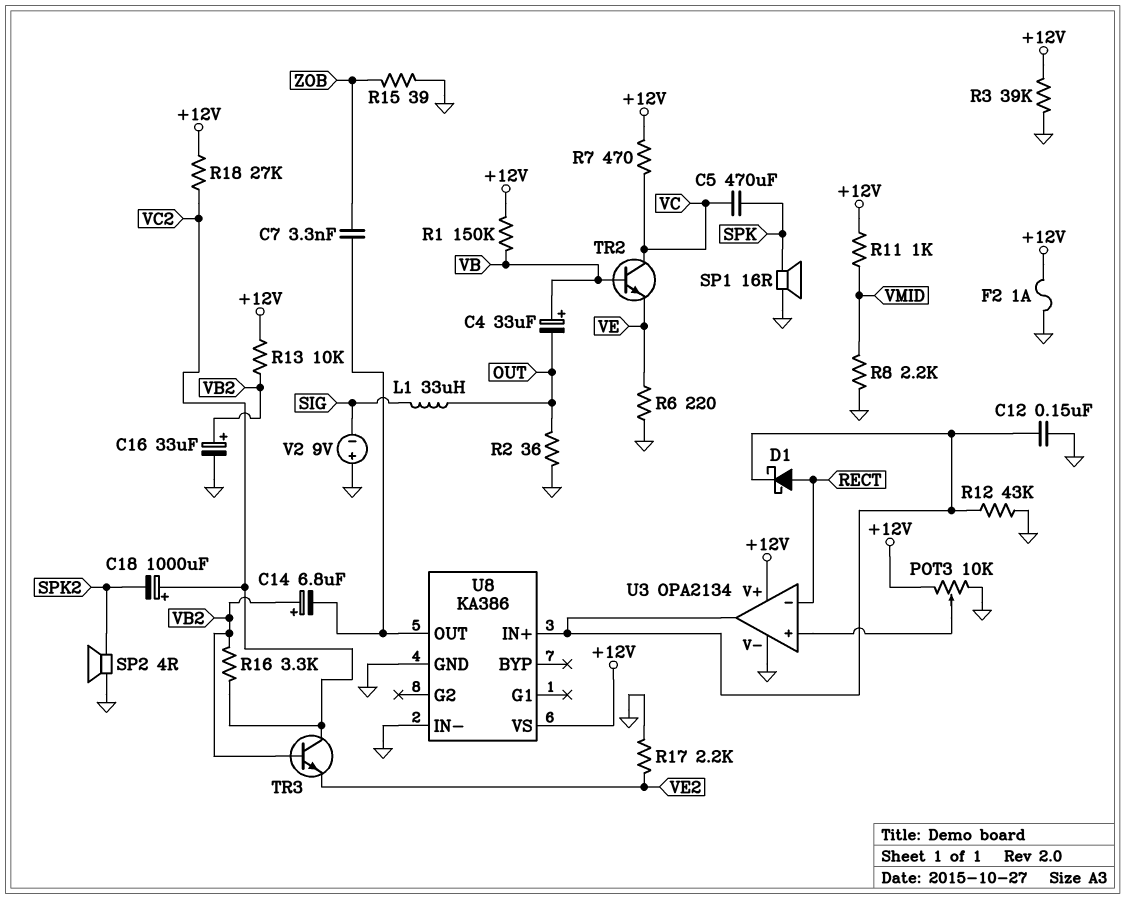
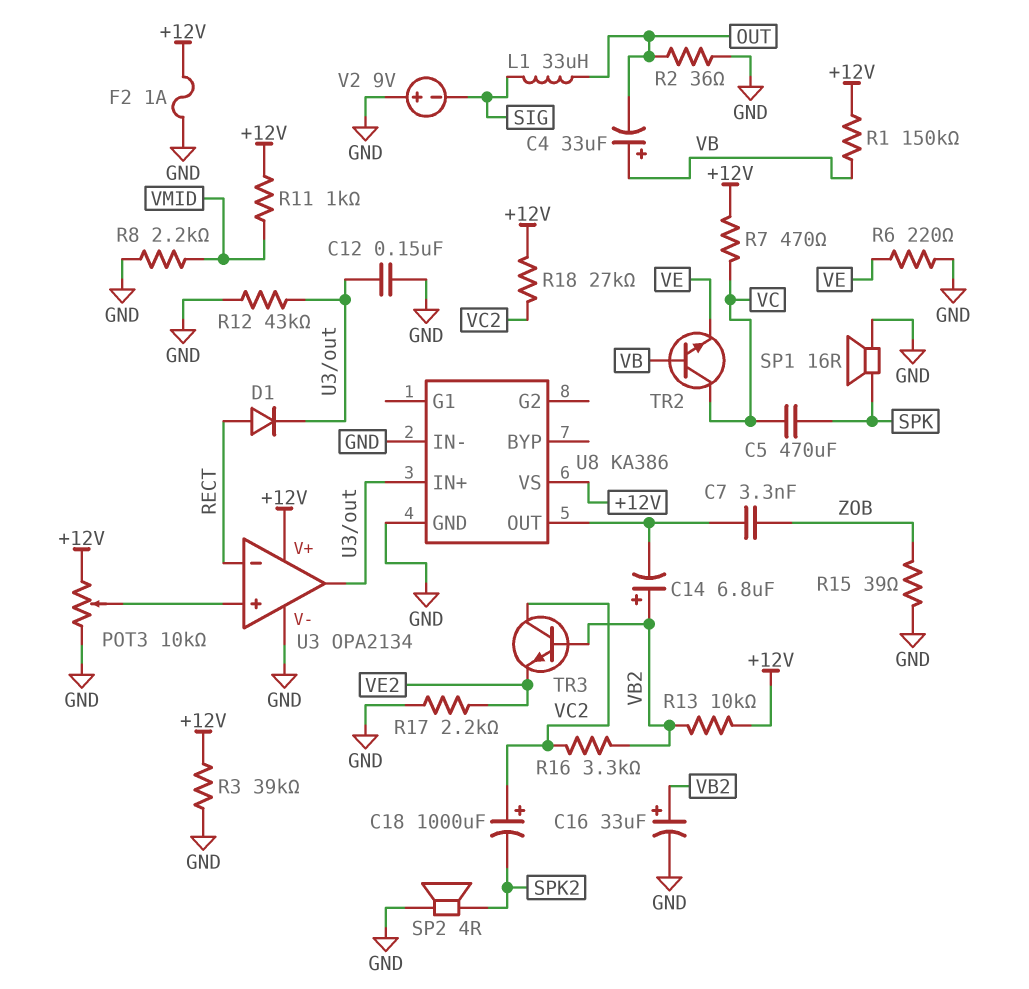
D1: schottky (A RECT, K U3/out) -> diode (A RECT, K U3/out)

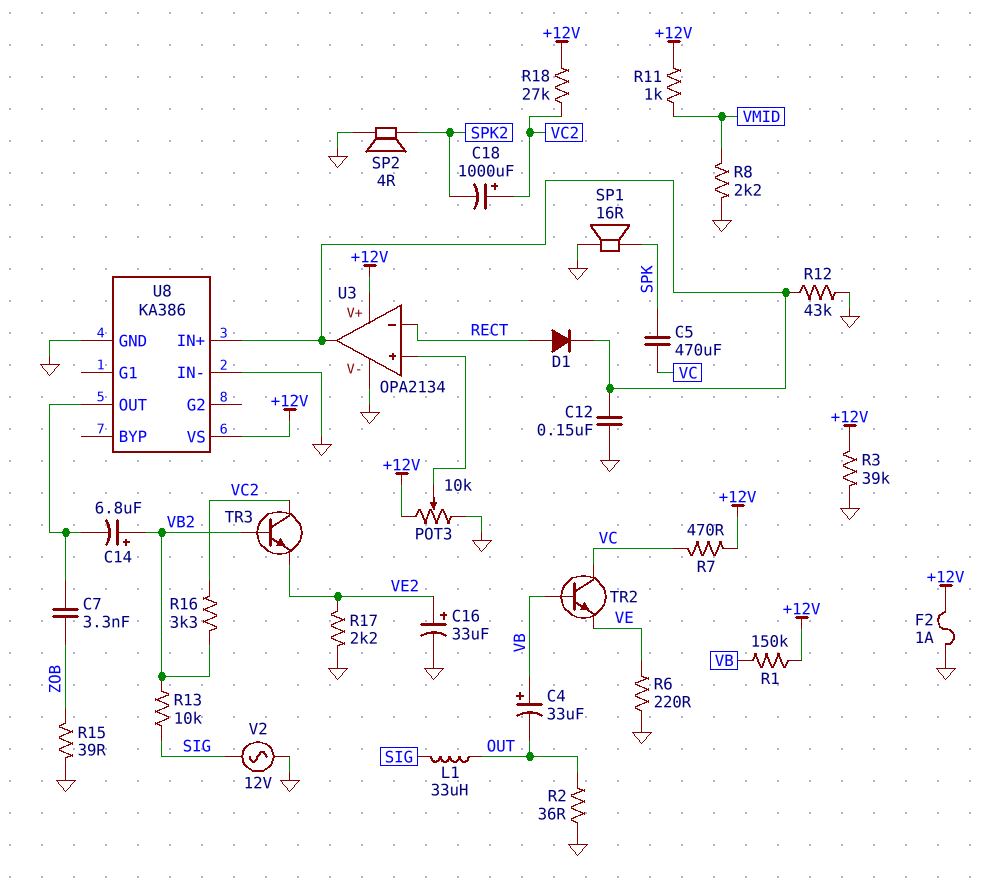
C16: 33uF (plus VB2, minus GND) -> 33uF (plus VE2, minus GND)
R13: 10k (+12V, VB2) -> 10k (SIG, VB2)
V2: 9V (plus GND, minus SIG) -> AC 12V (GND, SIG)

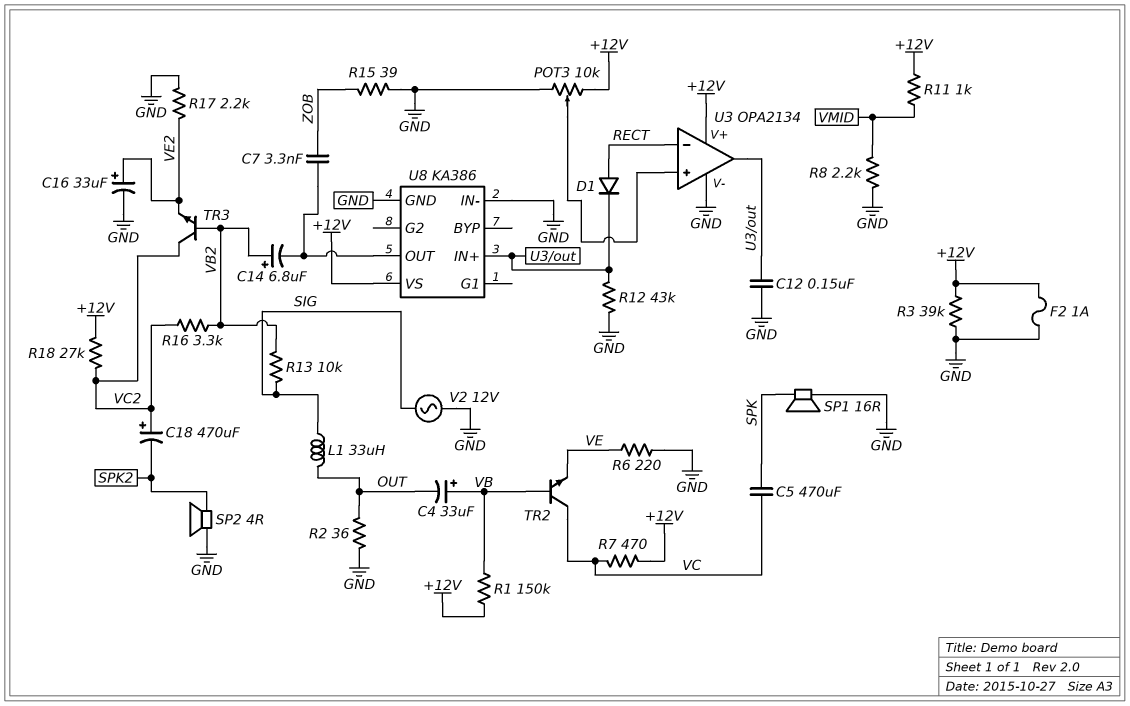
C18: 1000uF (plus VC2, minus SPK2) -> 470uF (plus VC2, minus SPK2)

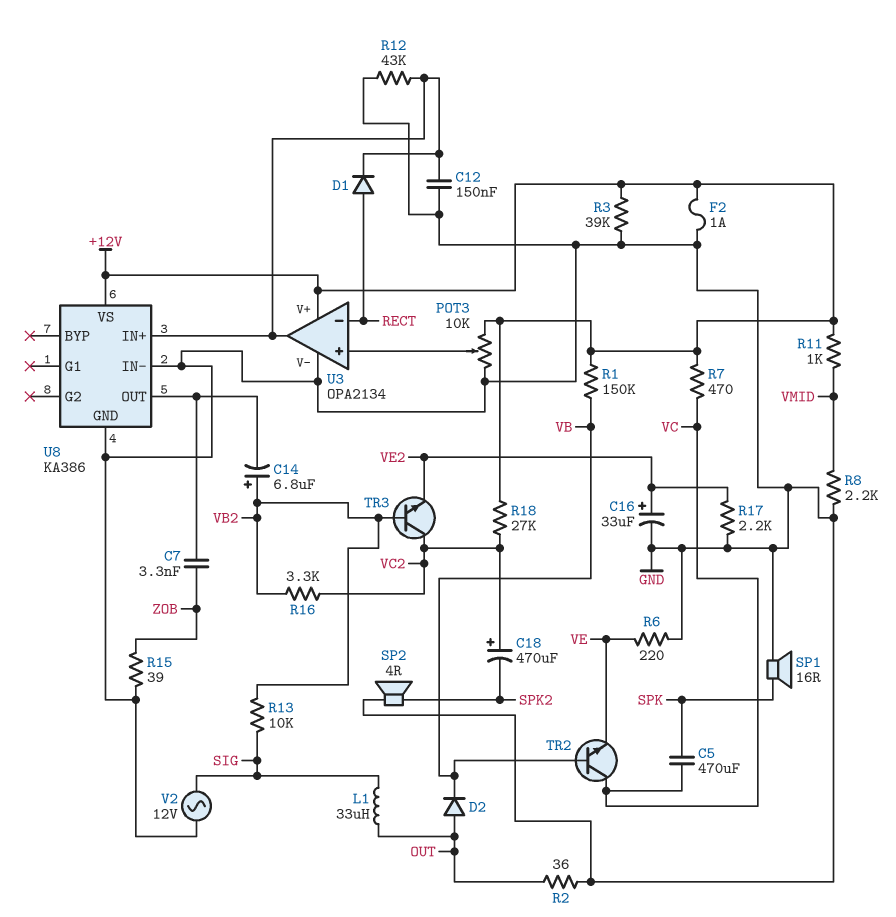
C4: 33uF (plus VB, minus OUT) -> none
D2: none -> diode (A OUT, K VB)

